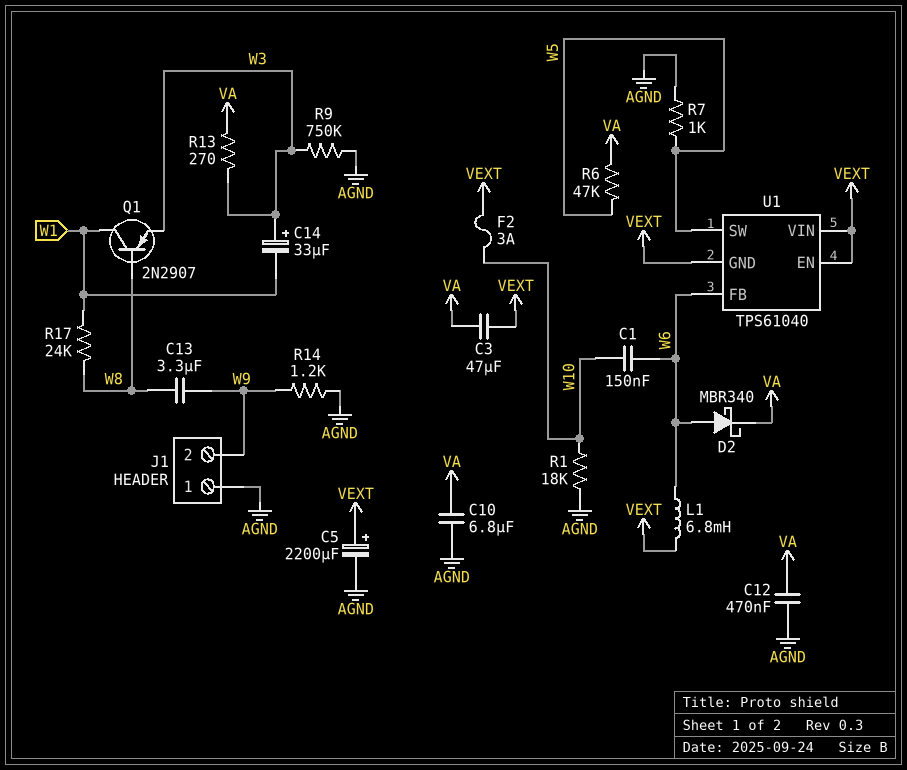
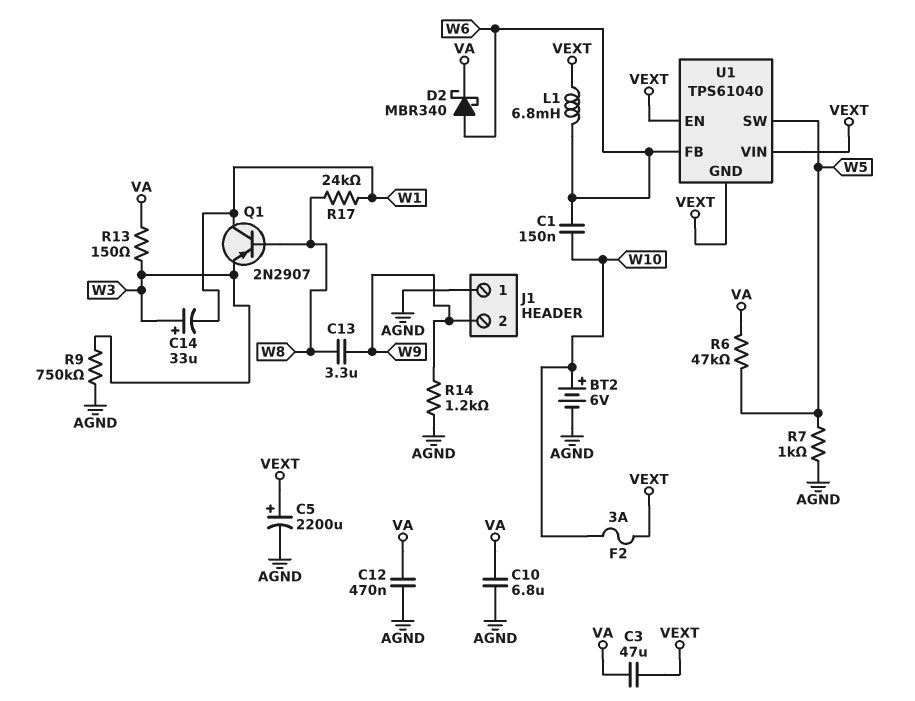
BT2: none -> 6V (plus W10, minus AGND)
R1: 18k (AGND, W10) -> none
R13: 270 (VA, W3) -> 150 (VA, W3)

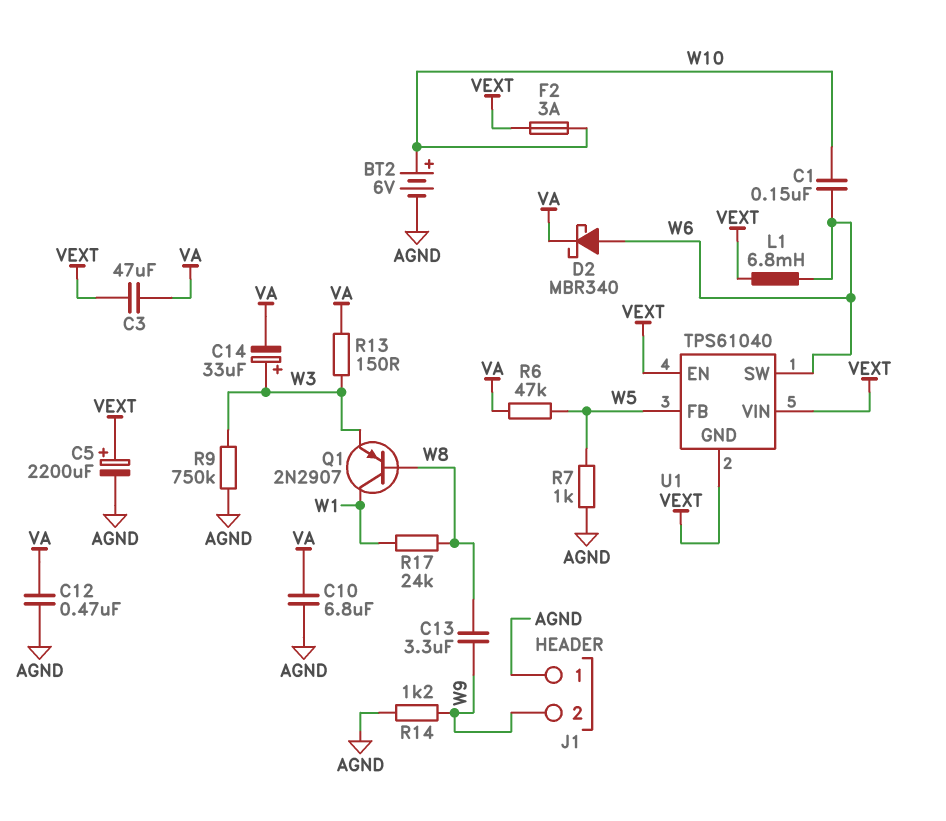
C14: 33uF (plus W3, minus W1) -> 33uF (plus W3, minus VA)
U1 pin FB: W6 -> W5
U1 pin SW: W5 -> W6

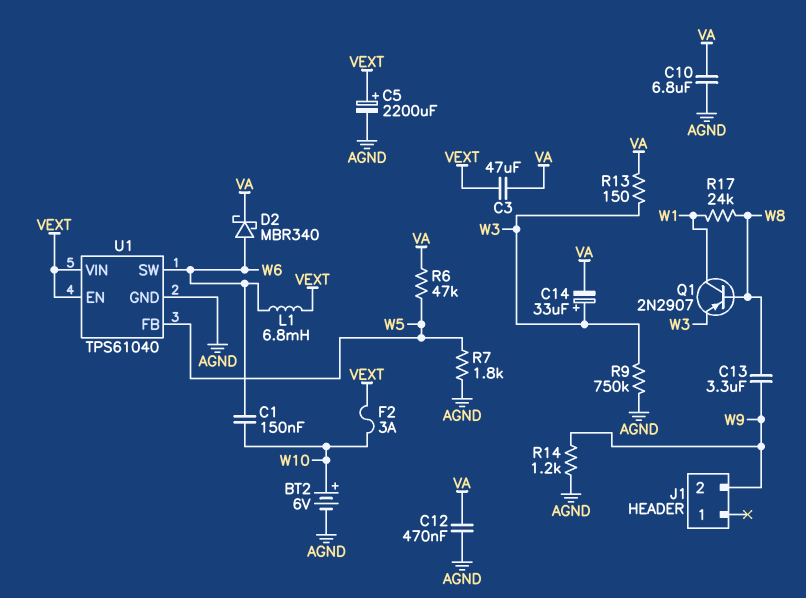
J1 pin 1: AGND -> none
R7: 1k (AGND, W5) -> 1.8k (AGND, W5)
U1 pin GND: VEXT -> AGND

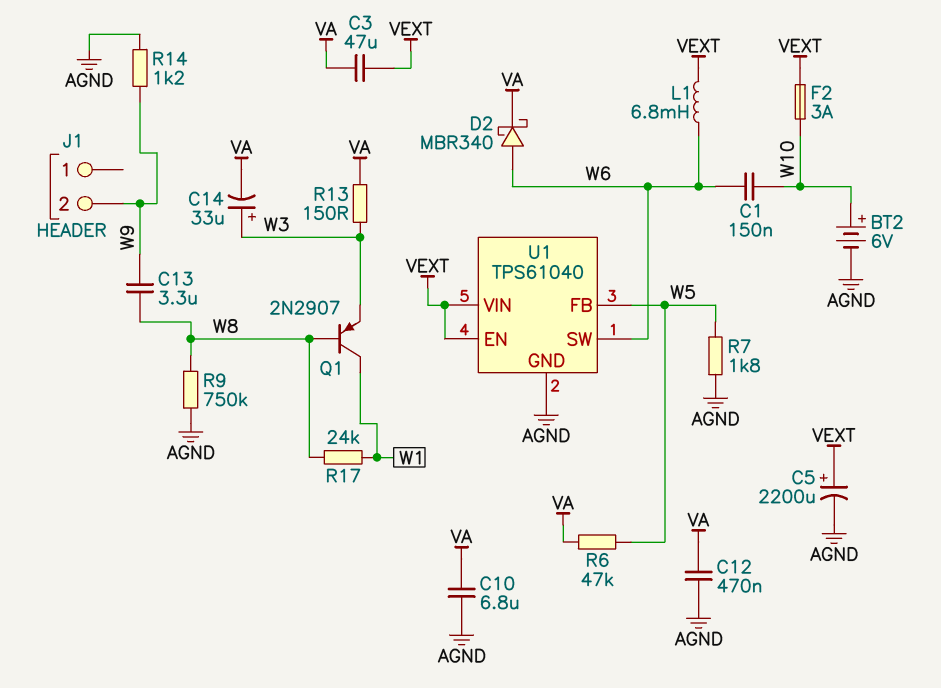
R9: 750k (AGND, W3) -> 750k (AGND, W8)

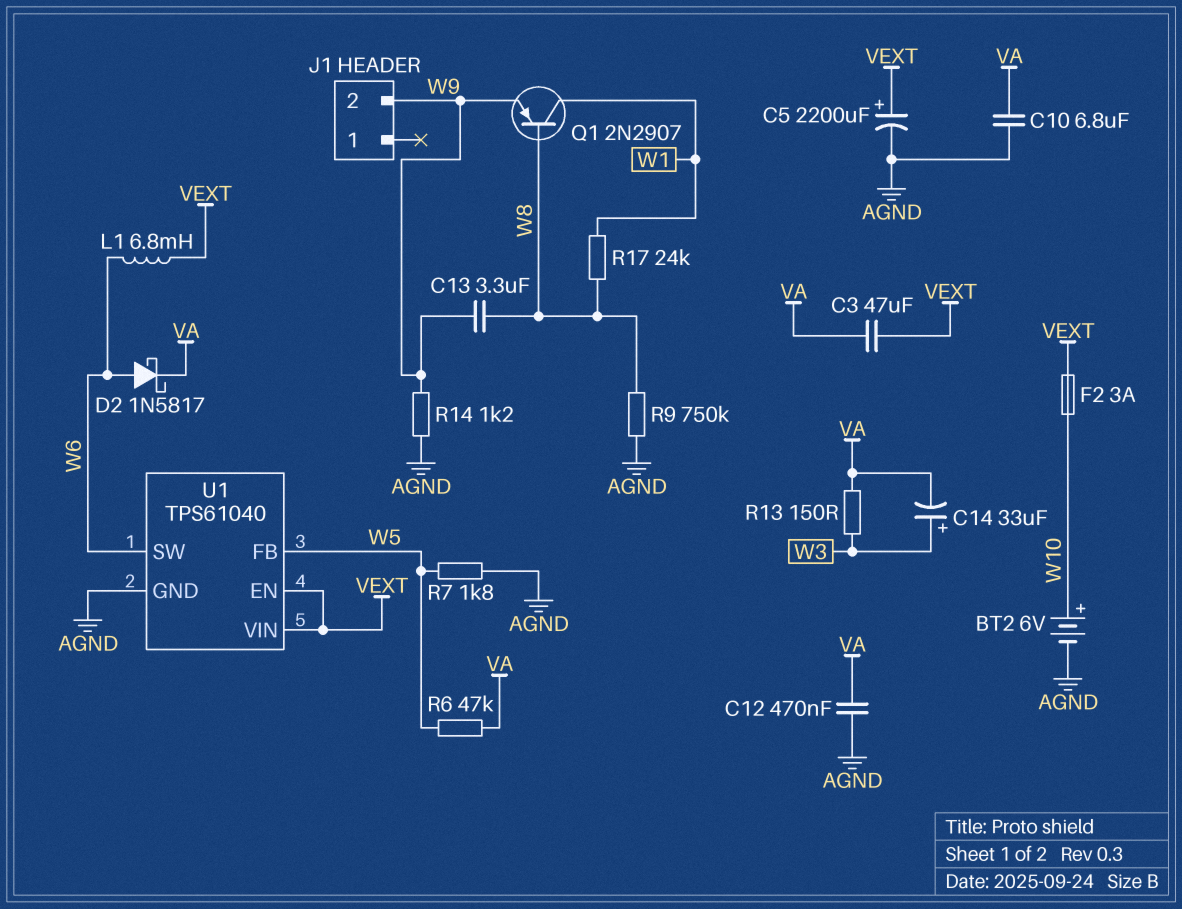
C1: 150nF (W6, W10) -> none
D2: schottky MBR340 (A W6, K VA) -> schottky 1N5817 (A W6, K VA)
Q1: PNP 2N2907 (B W8, C W1, E W3) -> PNP 2N2907 (B W8, C W1, E W9)

